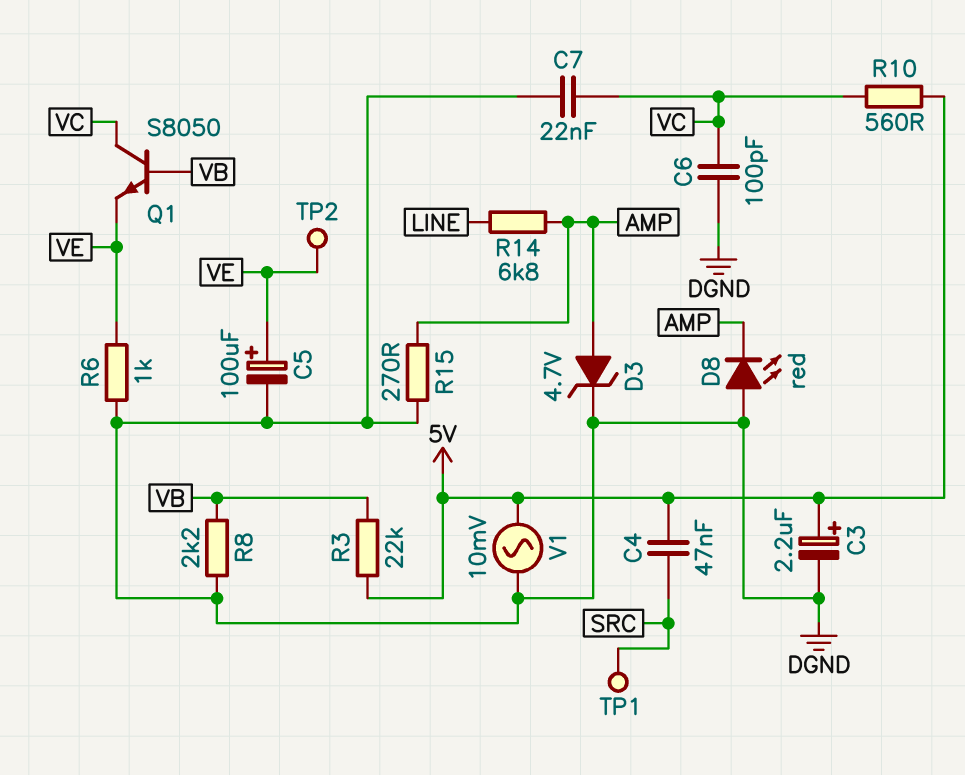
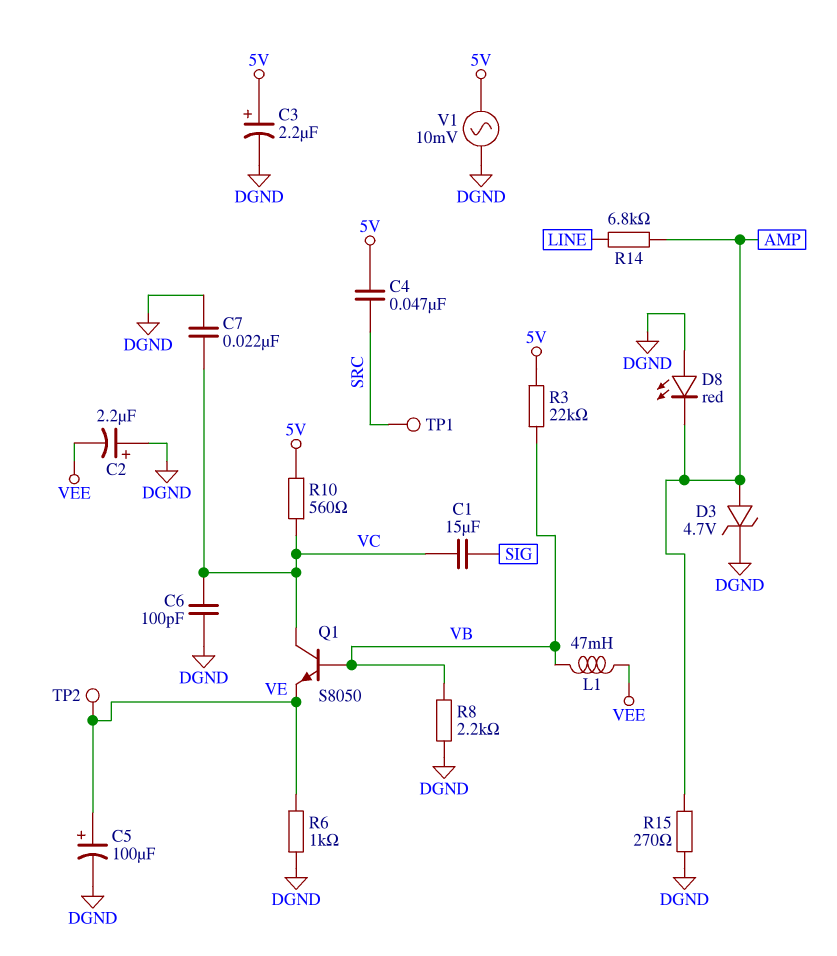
C1: none -> 15uF (SIG, VC)
C2: none -> 2.2uF (plus DGND, minus VEE)
L1: none -> 47mH (VB, VEE)

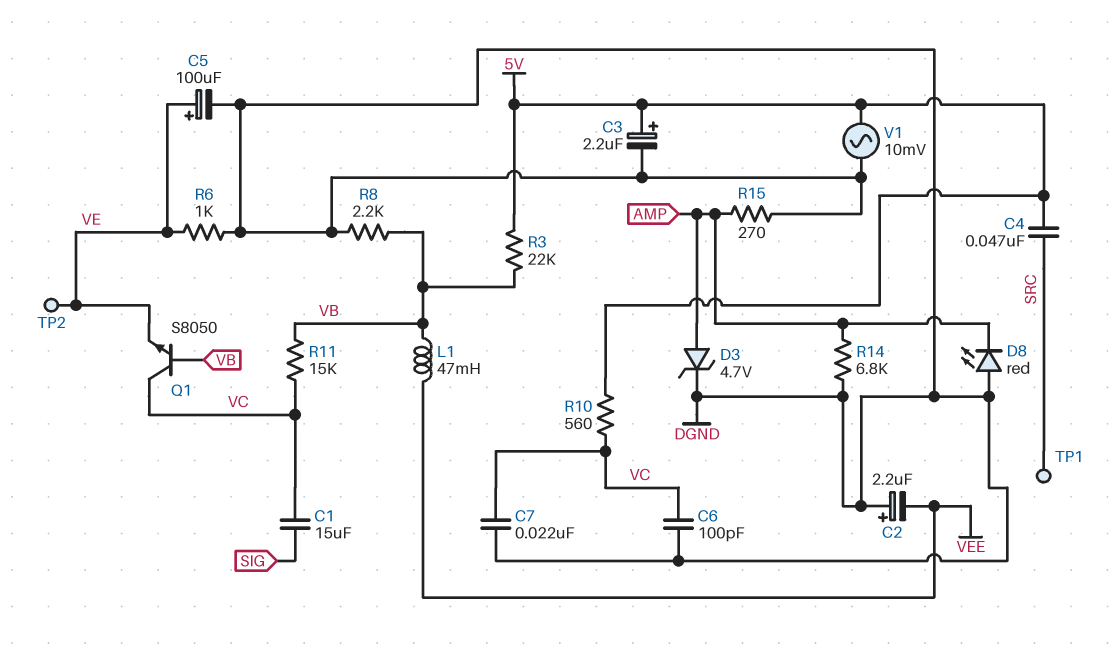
R11: none -> 15k (VB, VC)
R14: 6.8k (AMP, LINE) -> 6.8k (AMP, DGND)

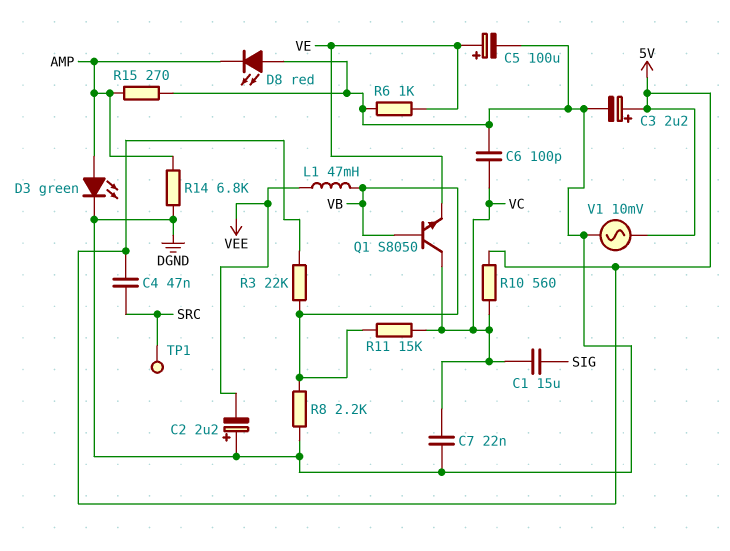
D3: zener 4.7V (A AMP, K DGND) -> LED green (A AMP, K DGND)
TP2: test point (VE) -> none

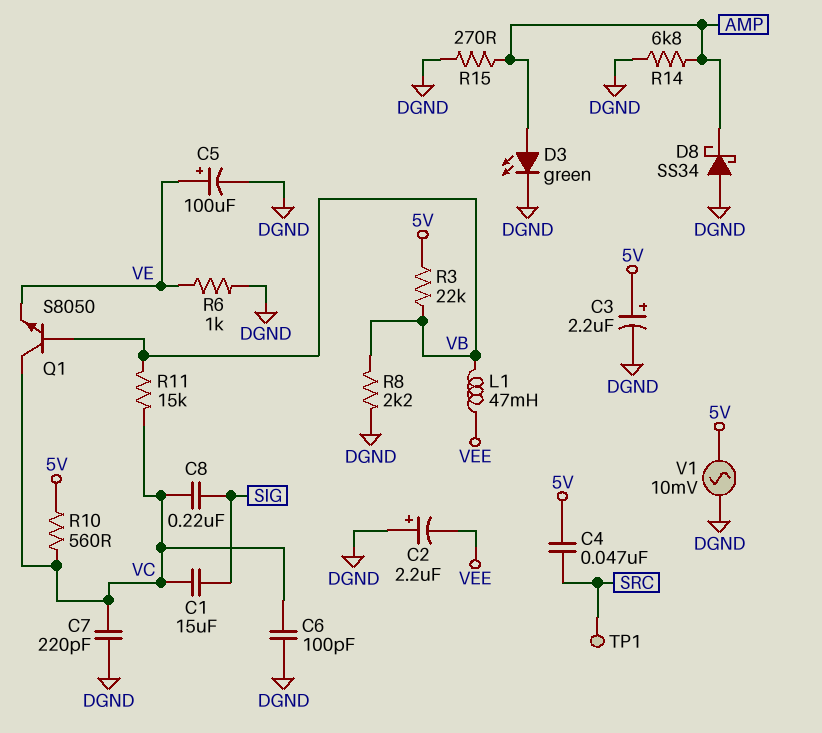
C7: 22nF (DGND, VC) -> 220pF (DGND, VC)
C8: none -> 220nF (SIG, VC)
D8: LED red (A DGND, K AMP) -> schottky SS34 (A DGND, K AMP)

